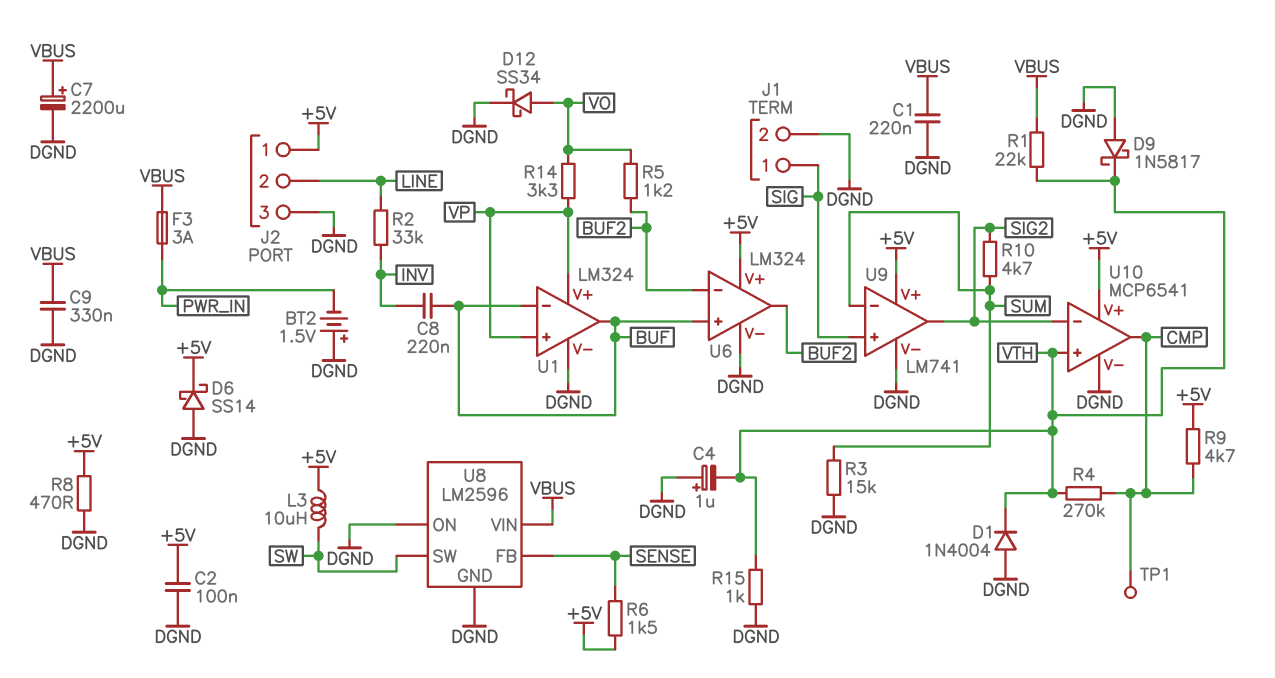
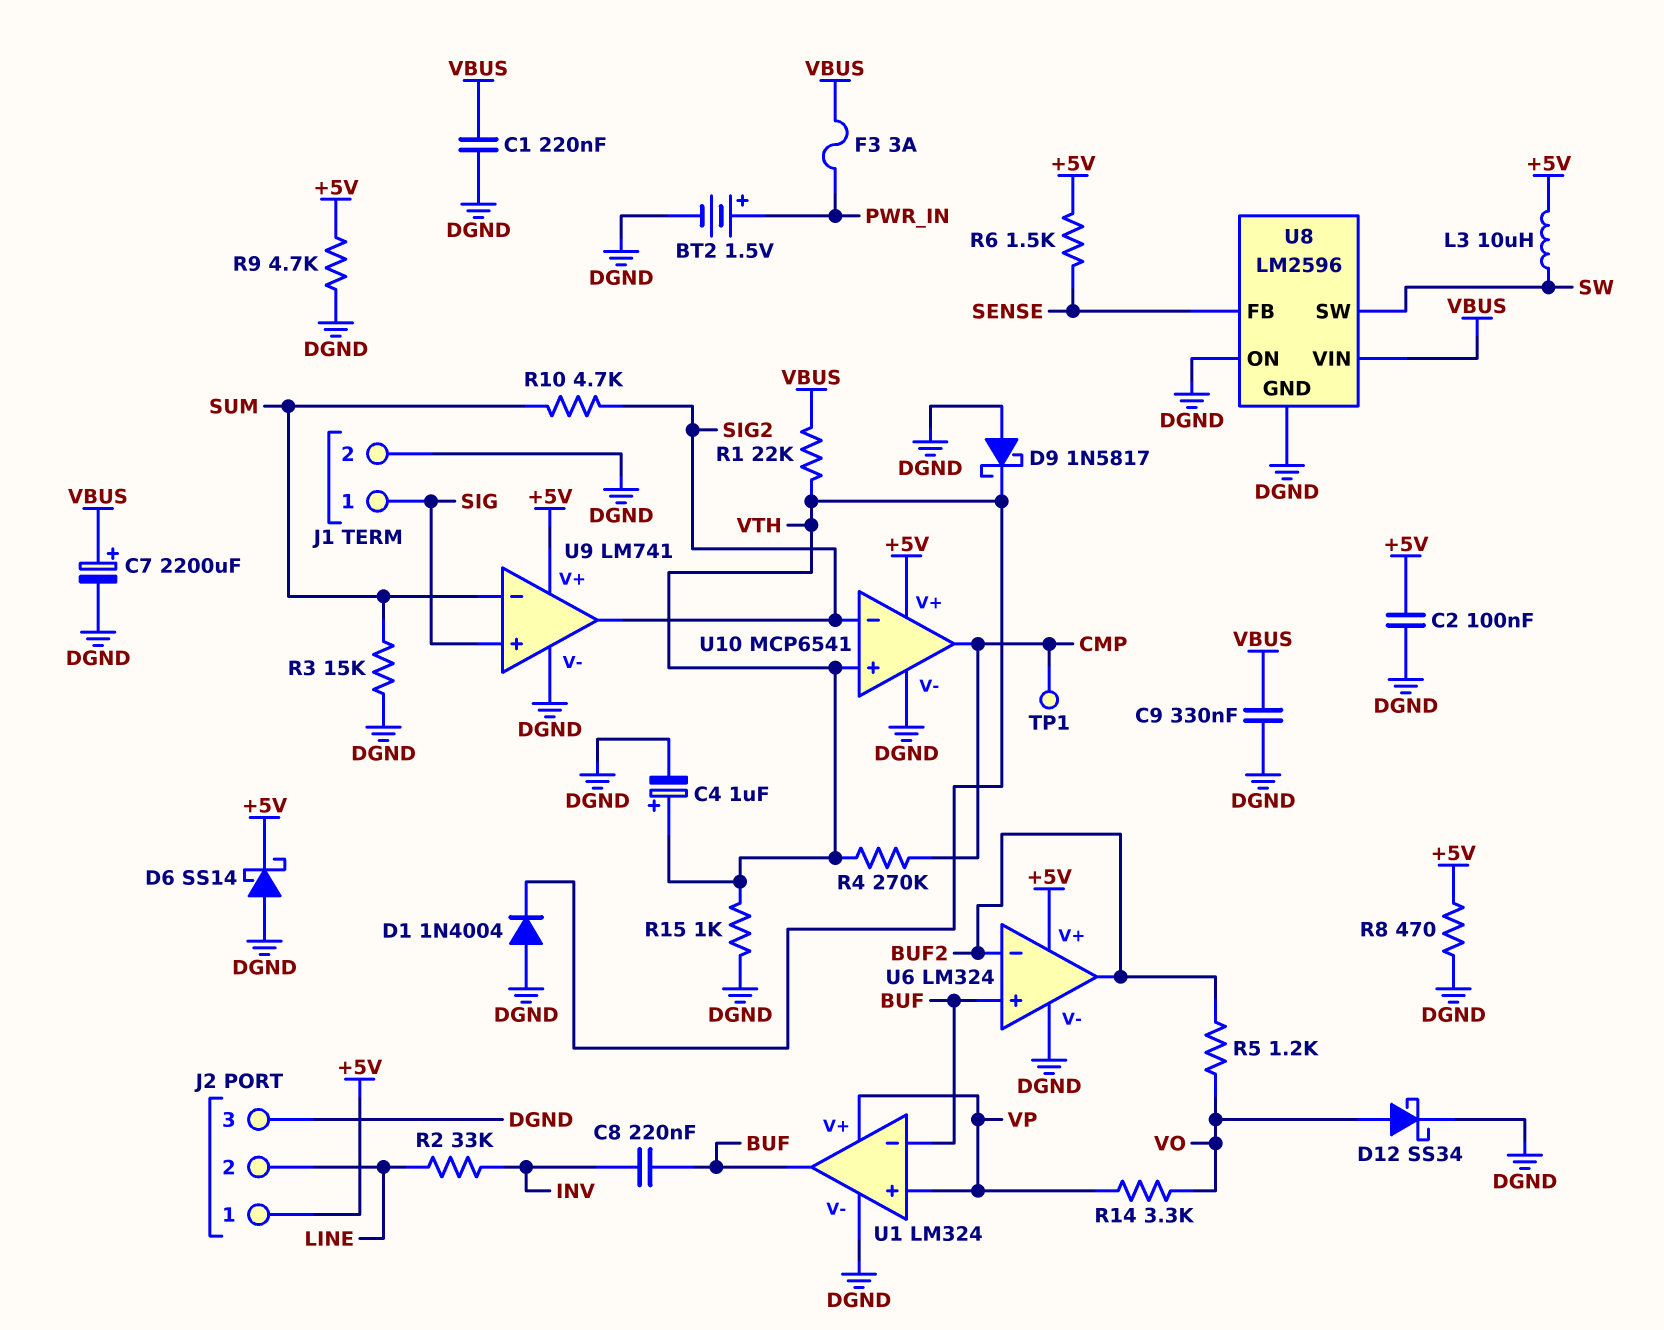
BT2: 1.5V (plus DGND, minus PWR_IN) -> 1.5V (plus PWR_IN, minus DGND)
C4: 1uF (plus DGND, minus VTH) -> 1uF (plus VTH, minus DGND)
R9: 4.7k (+5V, CMP) -> 4.7k (+5V, DGND)

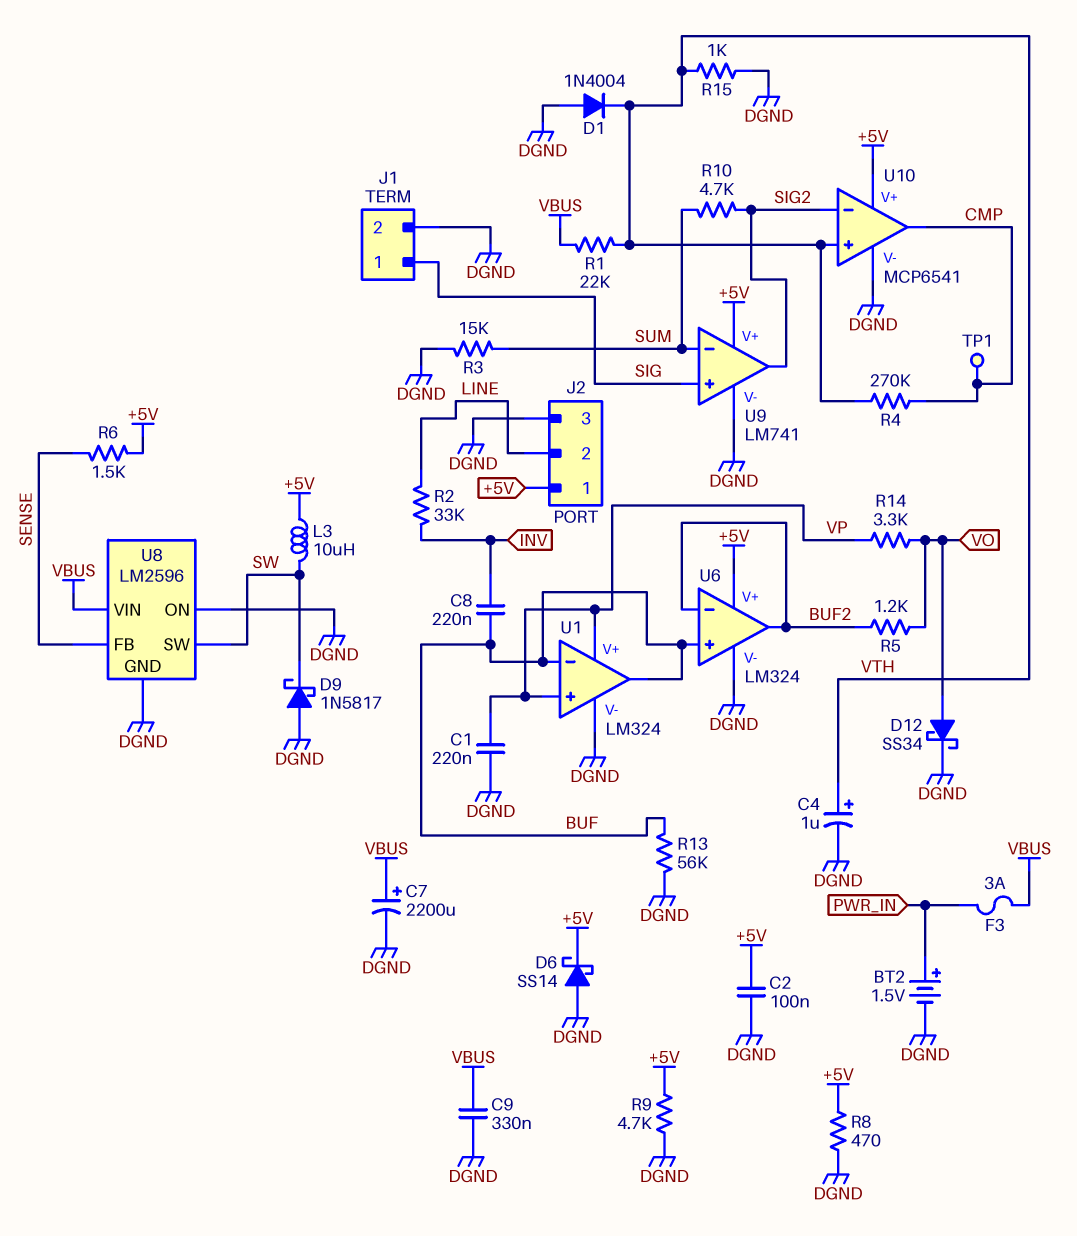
C1: 220nF (DGND, VBUS) -> 220nF (DGND, VP)
D9: schottky 1N5817 (A DGND, K VTH) -> schottky 1N5817 (A DGND, K SW)
R13: none -> 56k (BUF, DGND)

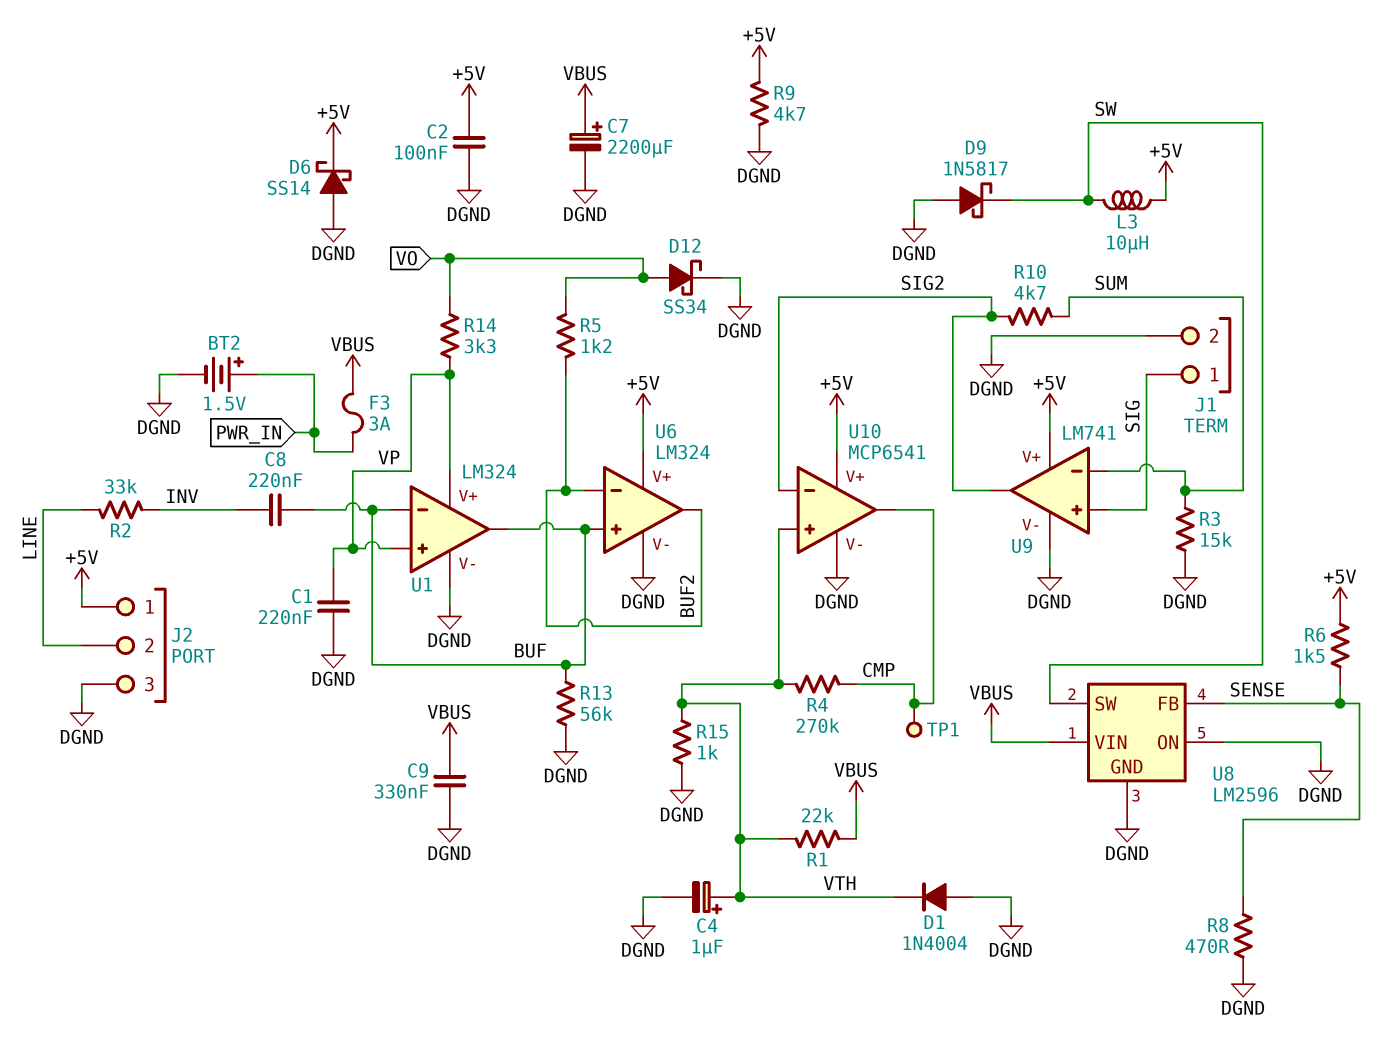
R8: 470 (+5V, DGND) -> 470 (DGND, SENSE)

